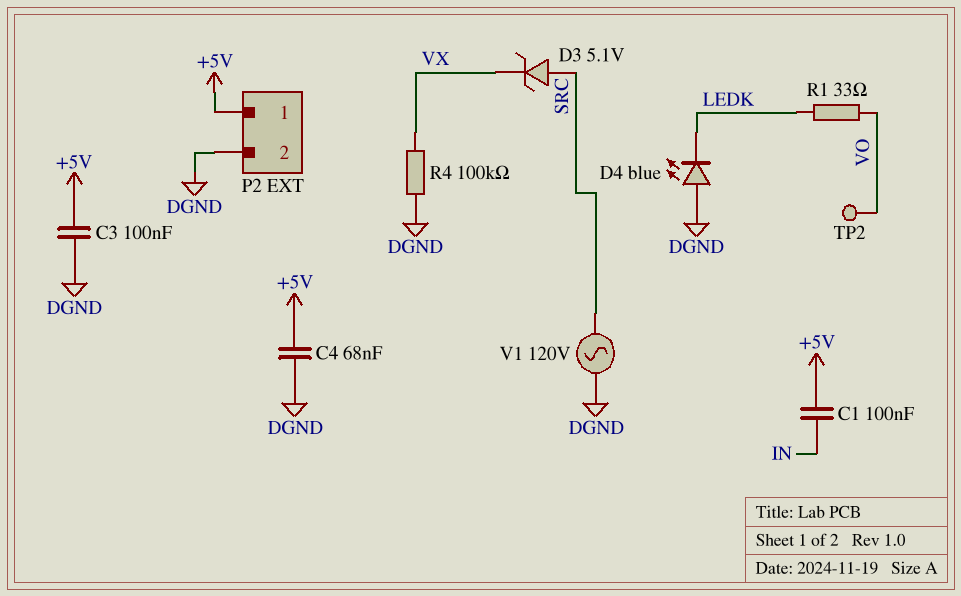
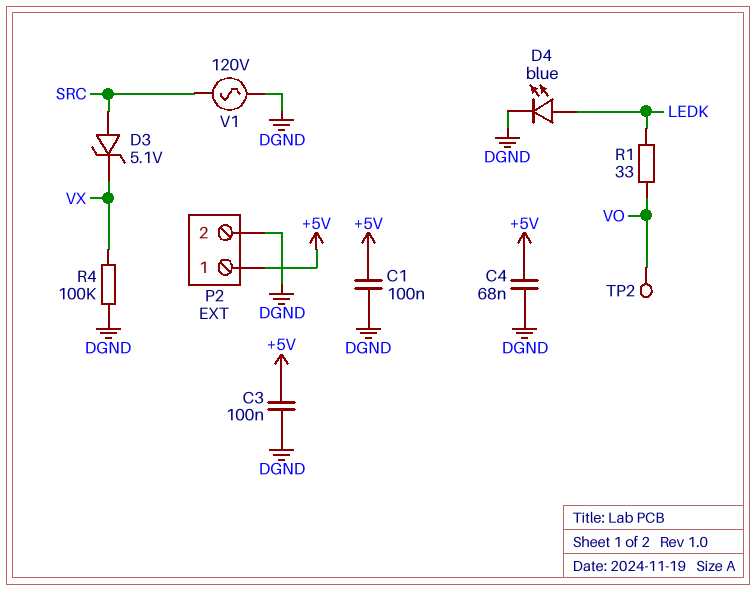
C1: 100nF (+5V, IN) -> 100nF (+5V, DGND)
D4: LED blue (A DGND, K LEDK) -> LED blue (A LEDK, K DGND)

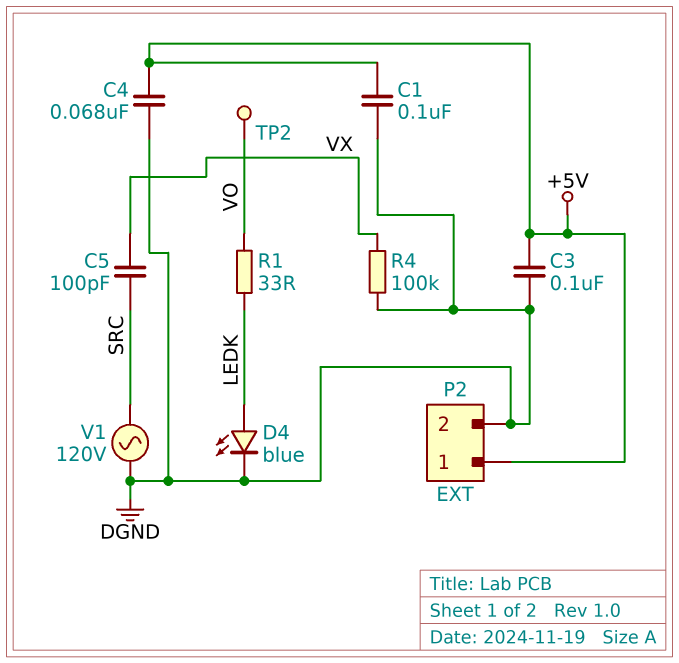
C5: none -> 100pF (SRC, VX)
D3: zener 5.1V (A SRC, K VX) -> none

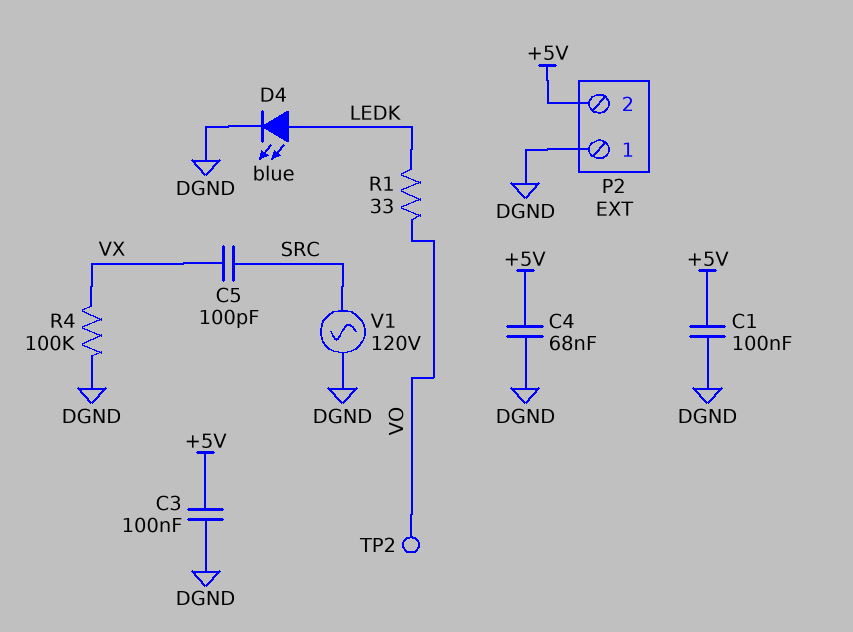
P2 pin 1: +5V -> DGND
P2 pin 2: DGND -> +5V

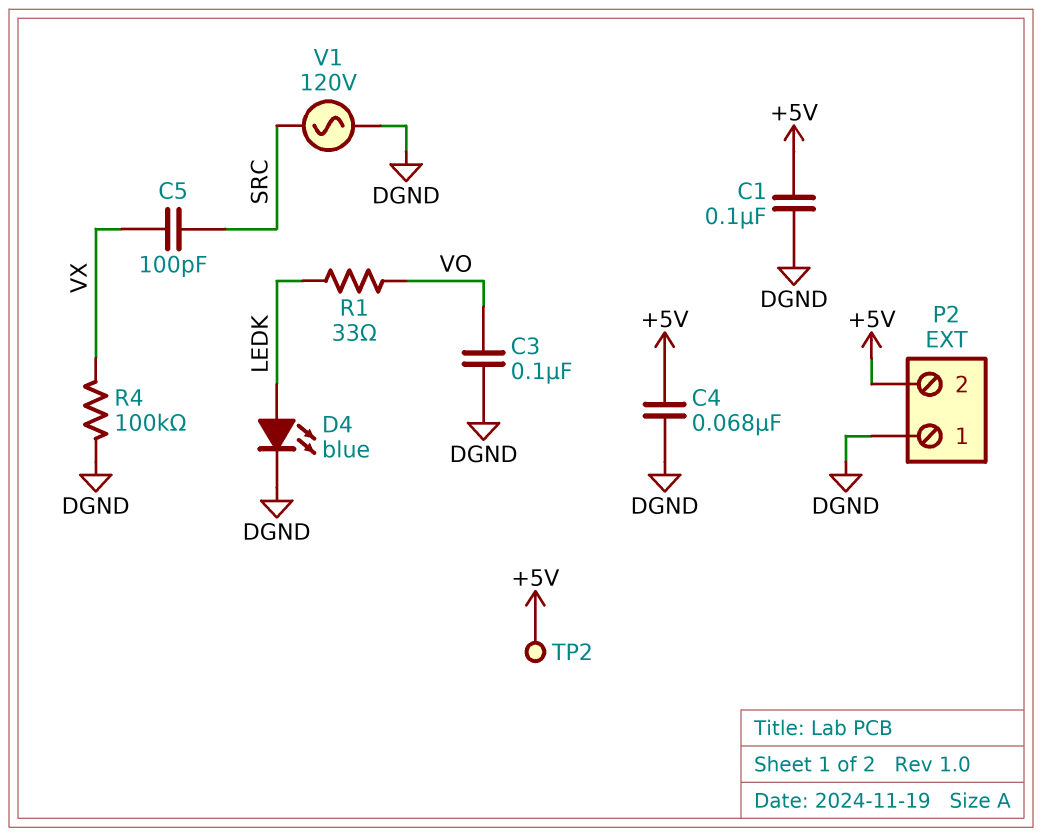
C3: 100nF (+5V, DGND) -> 100nF (DGND, VO)
TP2: test point (VO) -> test point (+5V)

